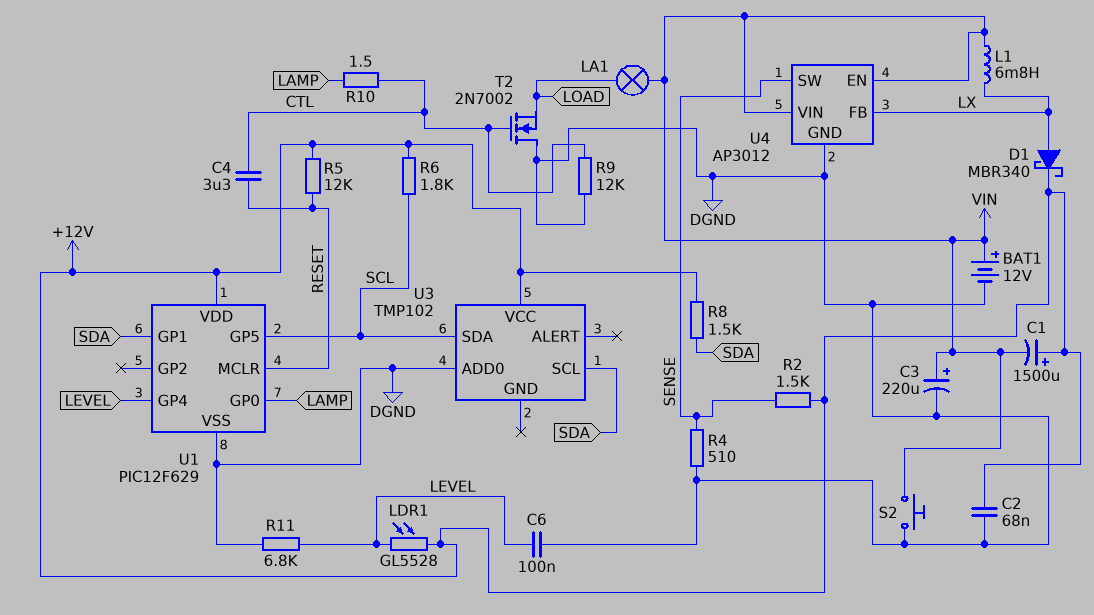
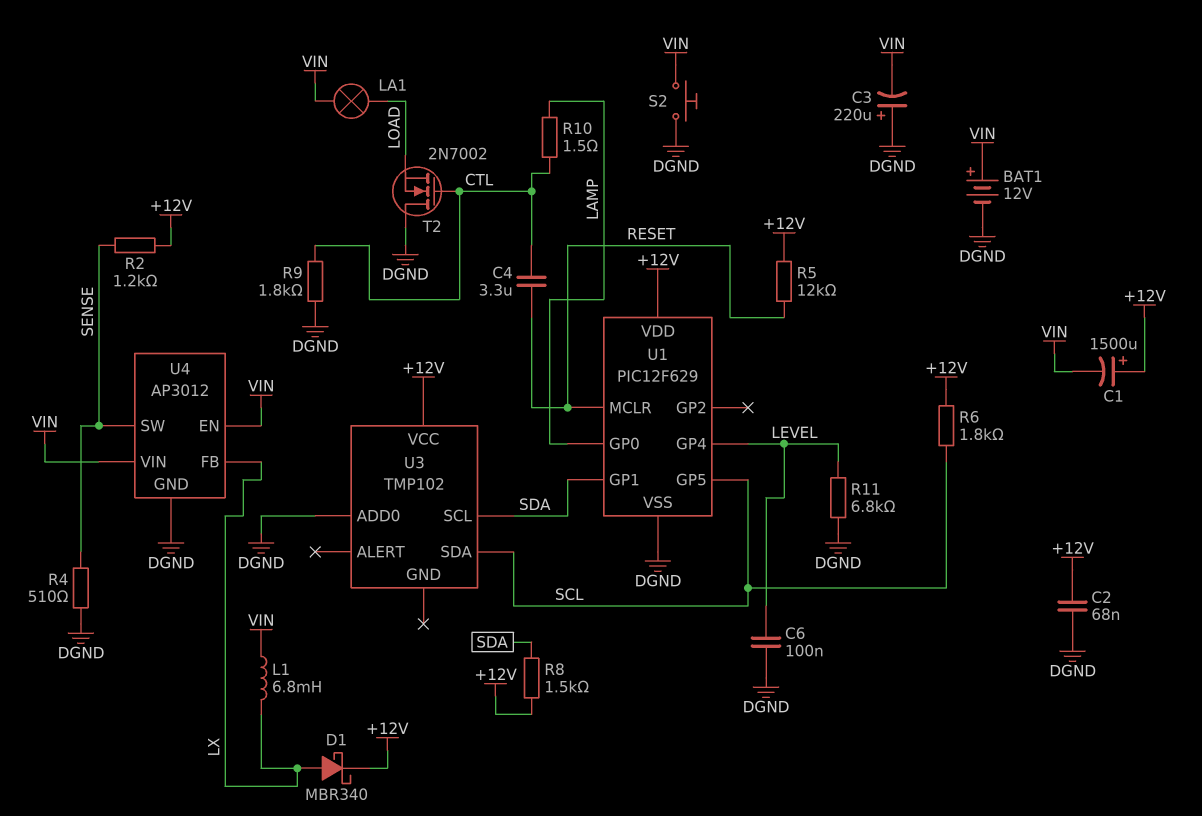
C3: 220uF (plus VIN, minus DGND) -> 220uF (plus DGND, minus VIN)
LDR1: GL5528 (+12V, LEVEL) -> none
R2: 1.5k (+12V, SENSE) -> 1.2k (+12V, SENSE)
R9: 12k (CTL, DGND) -> 1.8k (CTL, DGND)

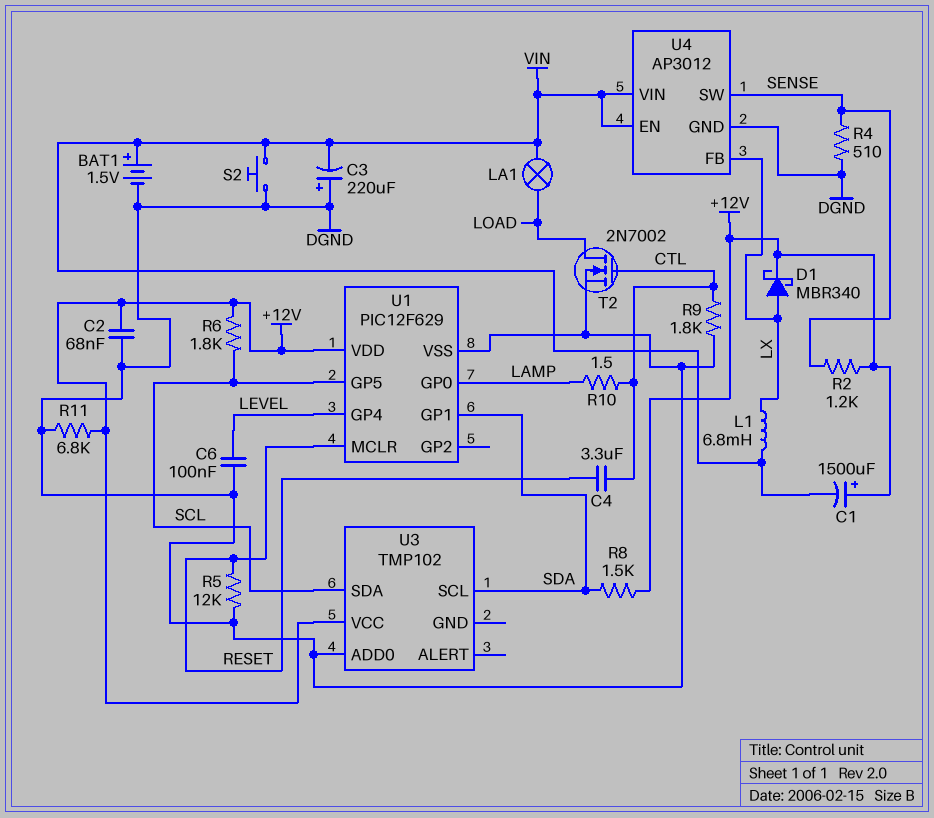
BAT1: 12V (plus VIN, minus DGND) -> 1.5V (plus VIN, minus DGND)
R5: 12k (+12V, RESET) -> 12k (DGND, RESET)
R11: 6.8k (DGND, LEVEL) -> 6.8k (+12V, DGND)
T2: NMOS 2N7002 (G CTL, D DGND, S LOAD) -> NMOS 2N7002 (G CTL, D LOAD, S DGND)

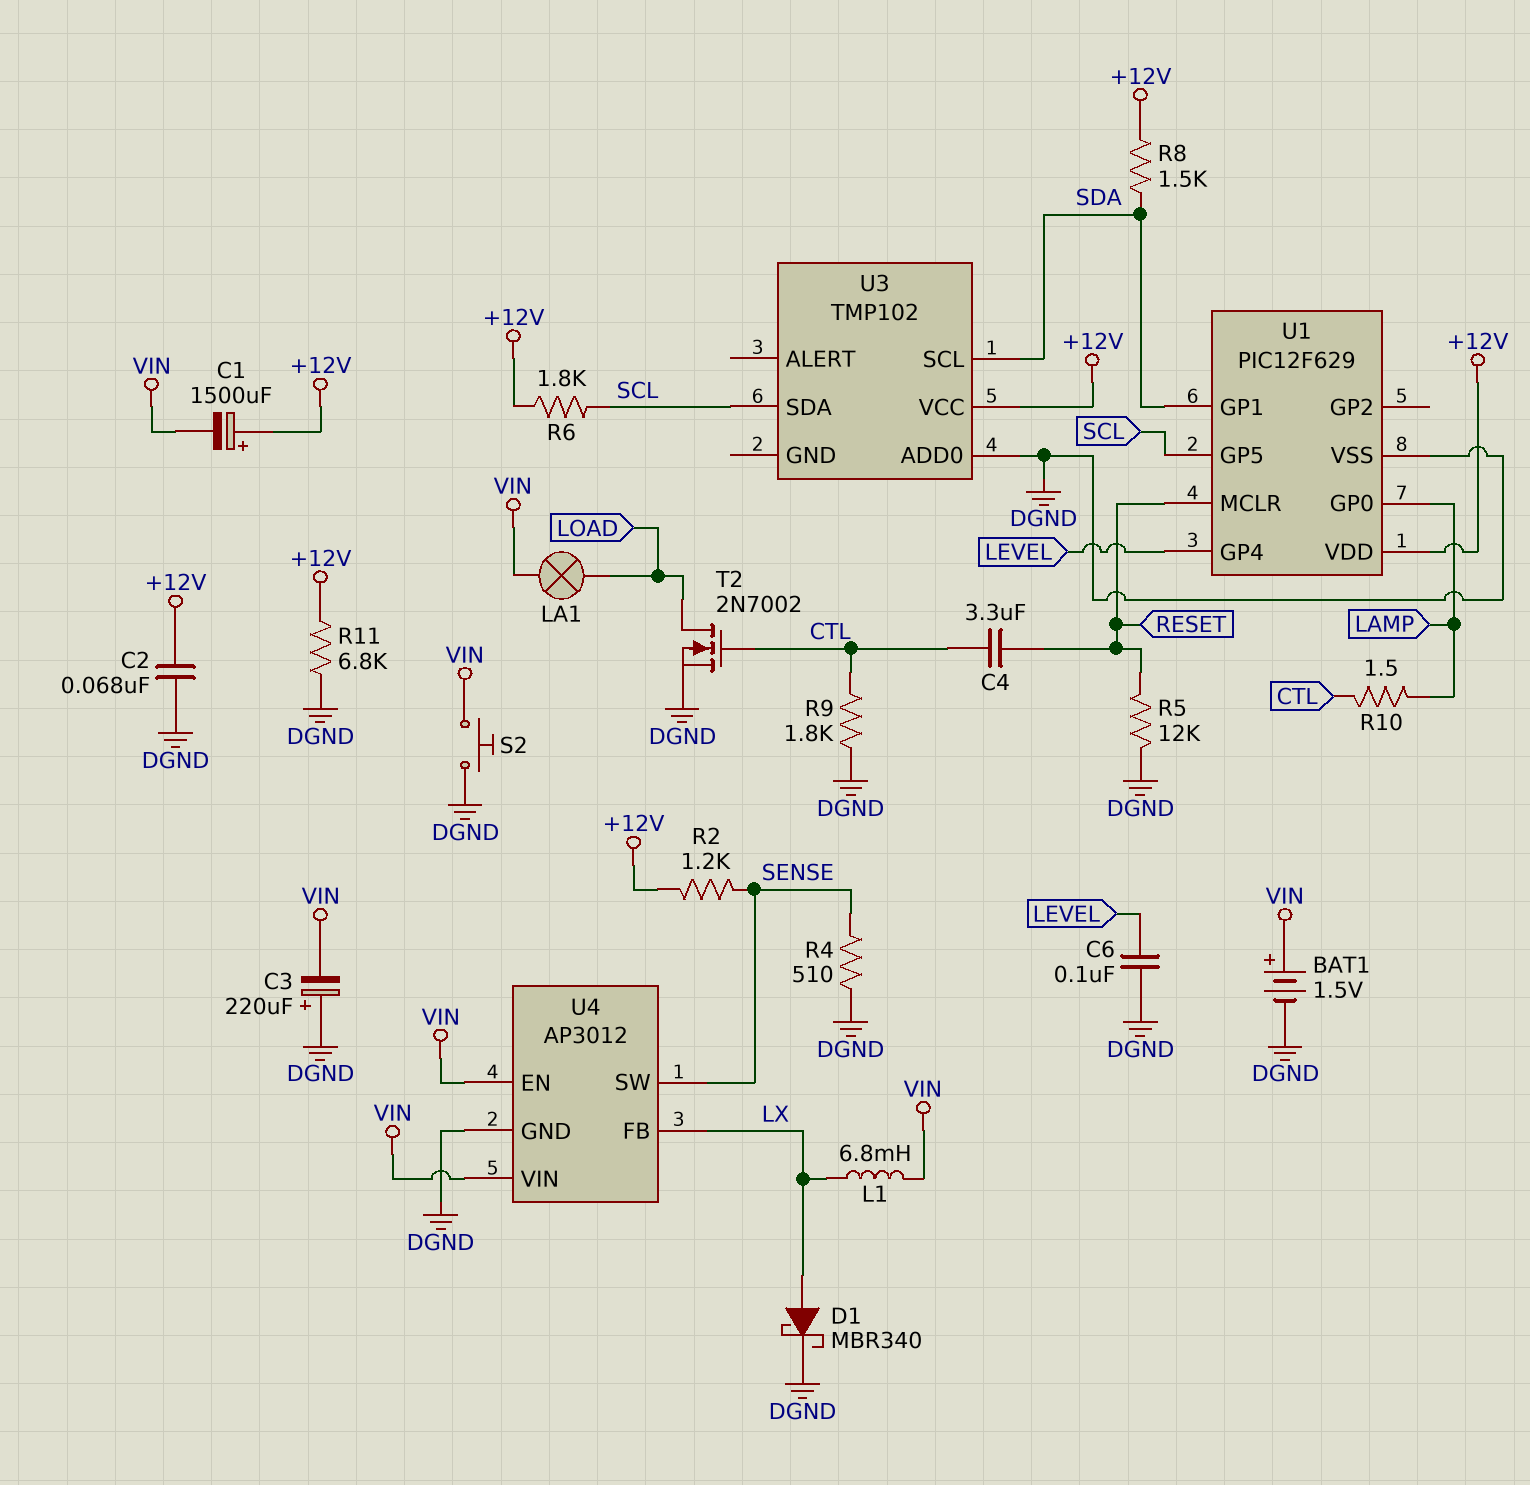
D1: schottky MBR340 (A LX, K +12V) -> schottky MBR340 (A LX, K DGND)

